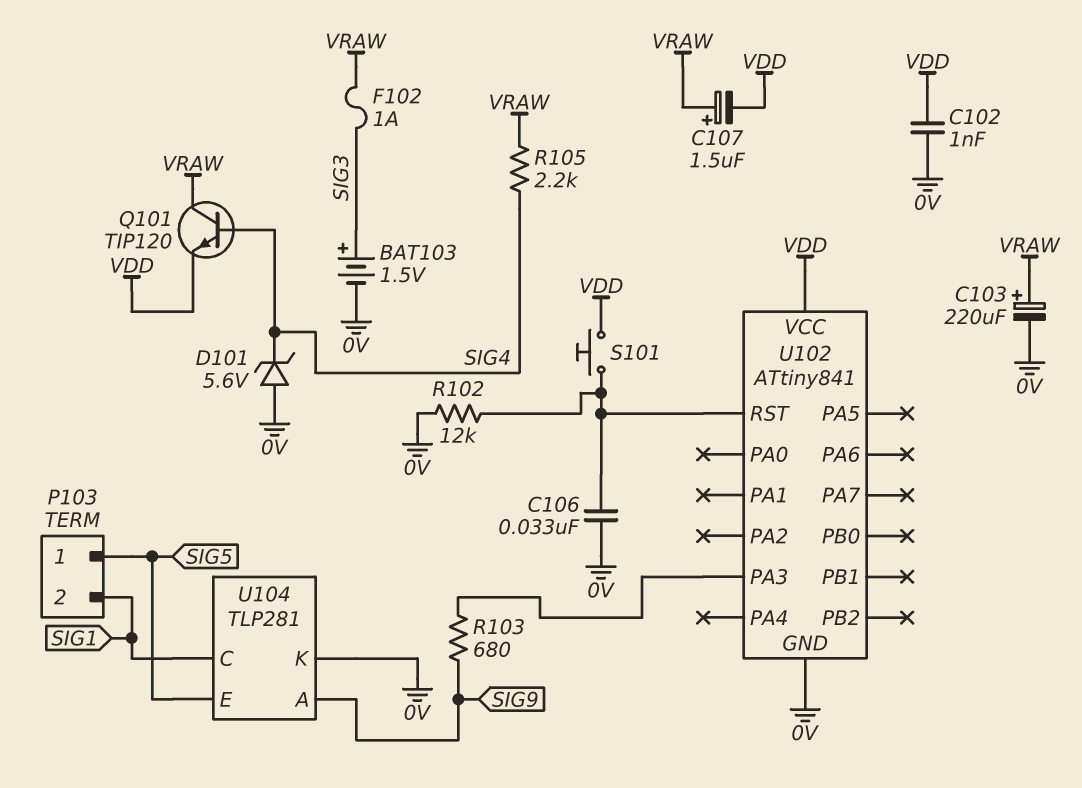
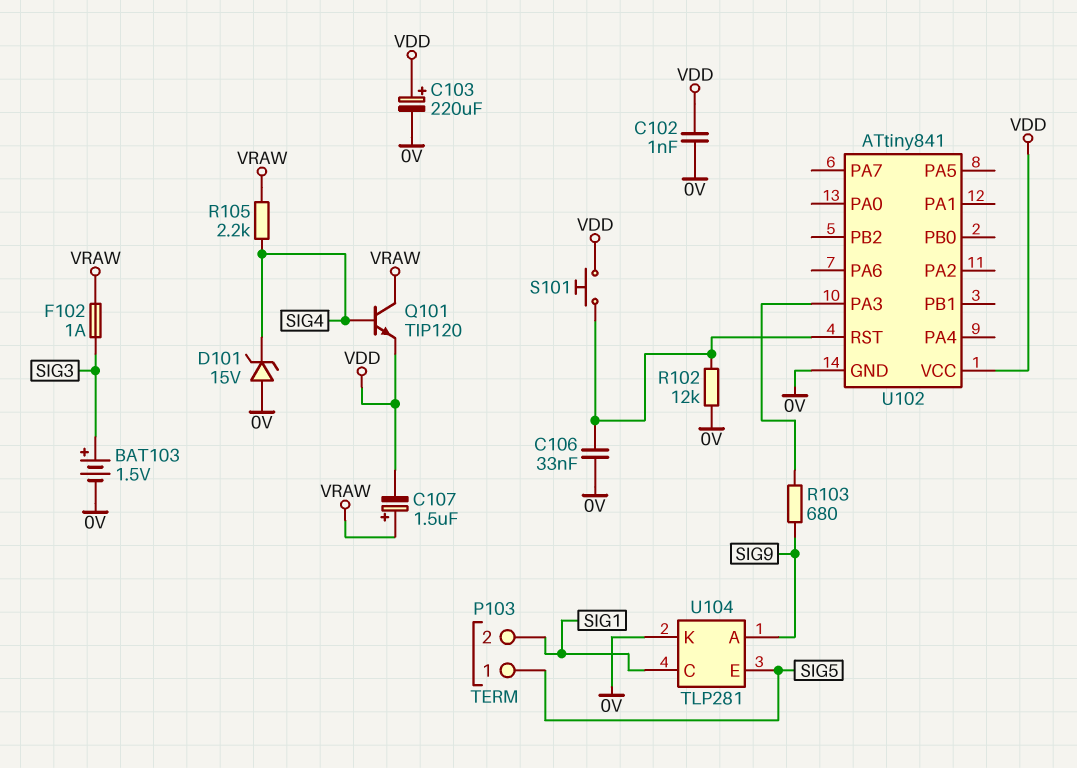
C103: 220uF (plus VRAW, minus 0V) -> 220uF (plus VDD, minus 0V)
D101: zener 5.6V (A 0V, K SIG4) -> zener 15V (A 0V, K SIG4)

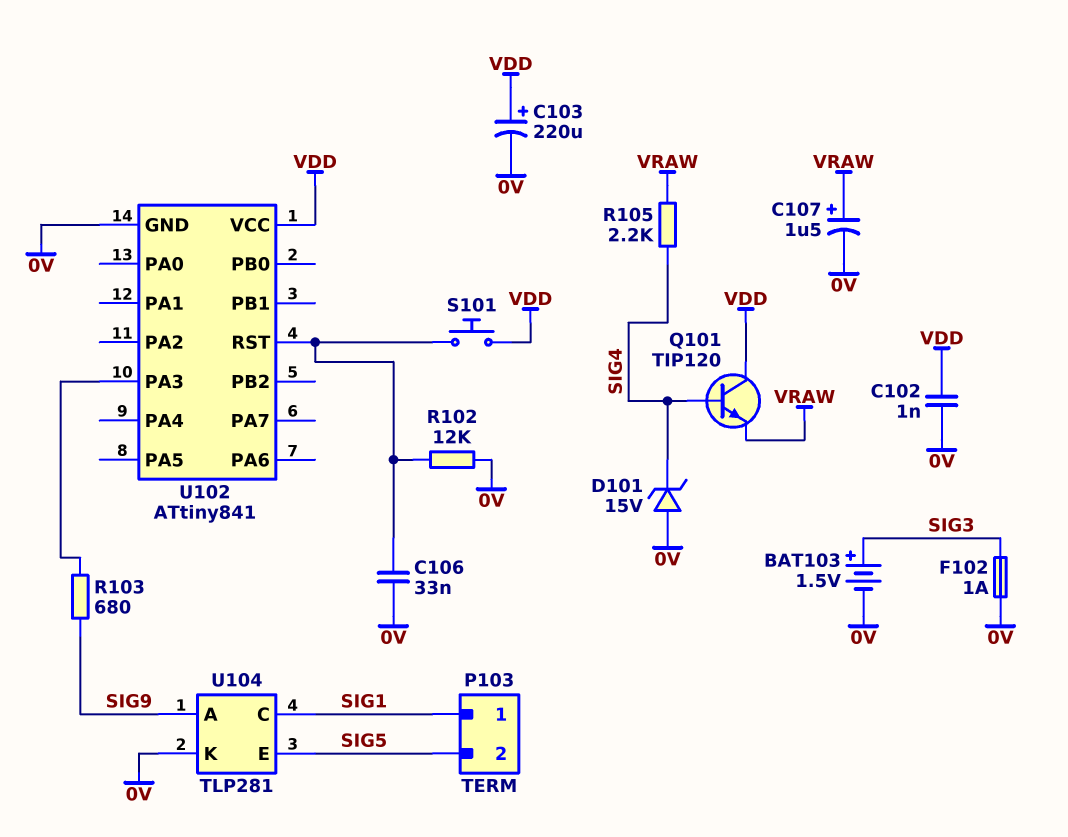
C107: 1.5uF (plus VRAW, minus VDD) -> 1.5uF (plus VRAW, minus 0V)
F102: 1A (SIG3, VRAW) -> 1A (0V, SIG3)
P103 pin 1: SIG5 -> SIG1
P103 pin 2: SIG1 -> SIG5
Q101: NPN TIP120 (B SIG4, C VRAW, E VDD) -> NPN TIP120 (B SIG4, C VDD, E VRAW)

